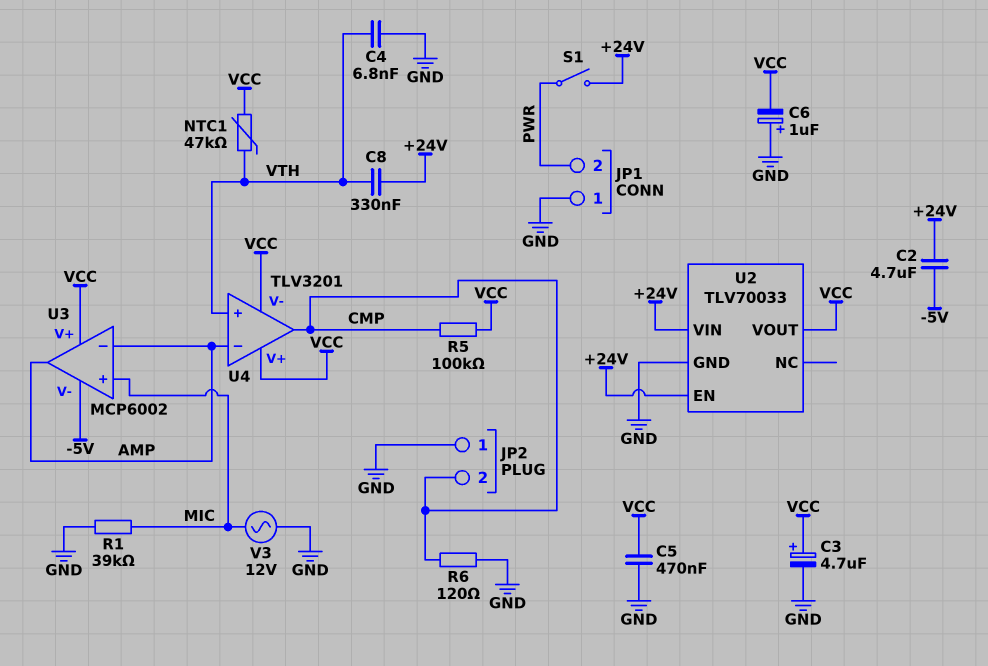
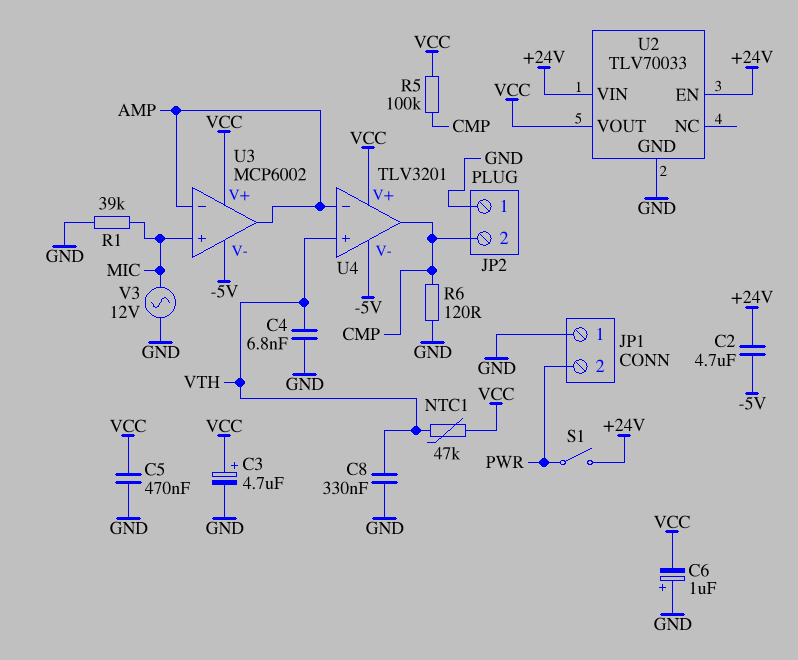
C8: 330nF (+24V, VTH) -> 330nF (GND, VTH)
U4 pin V-: VCC -> -5V

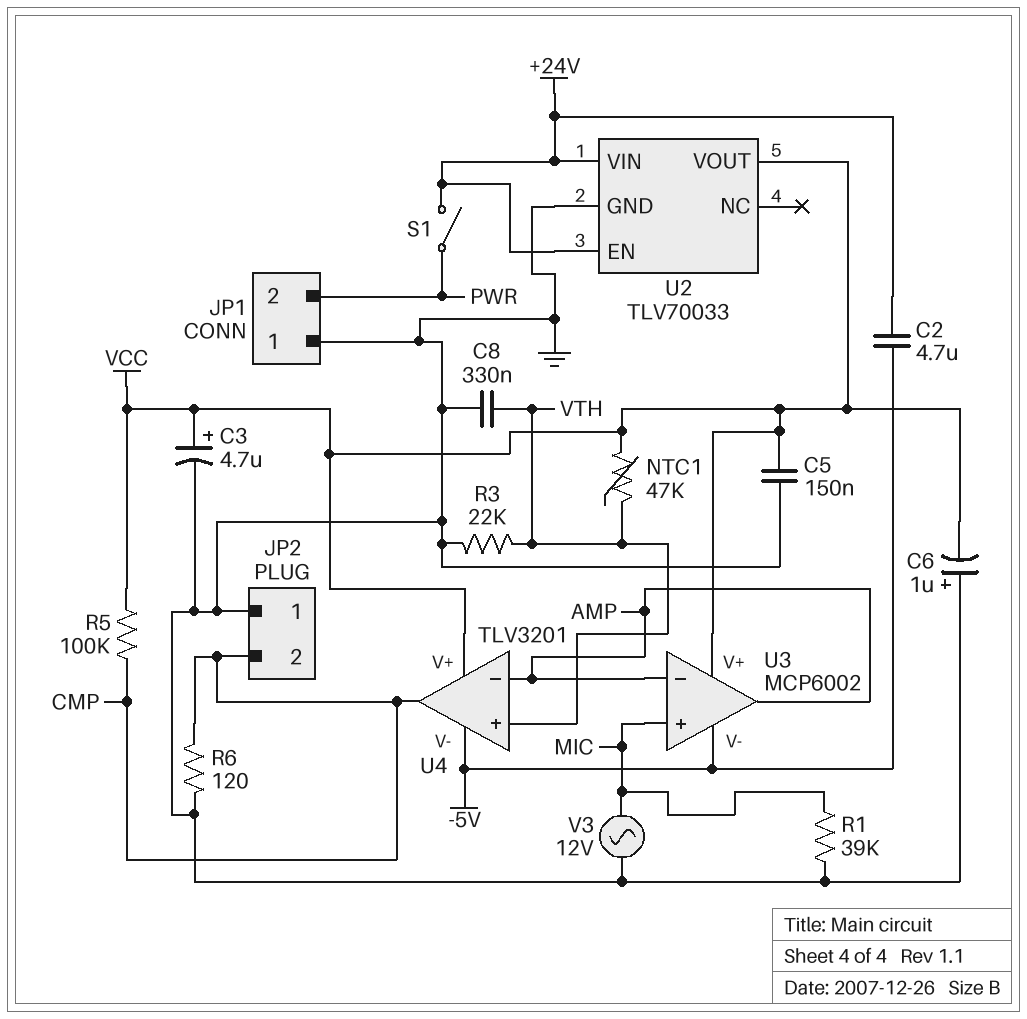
C4: 6.8nF (GND, VTH) -> none
C5: 470nF (GND, VCC) -> 150nF (GND, VCC)
R3: none -> 22k (GND, VTH)

